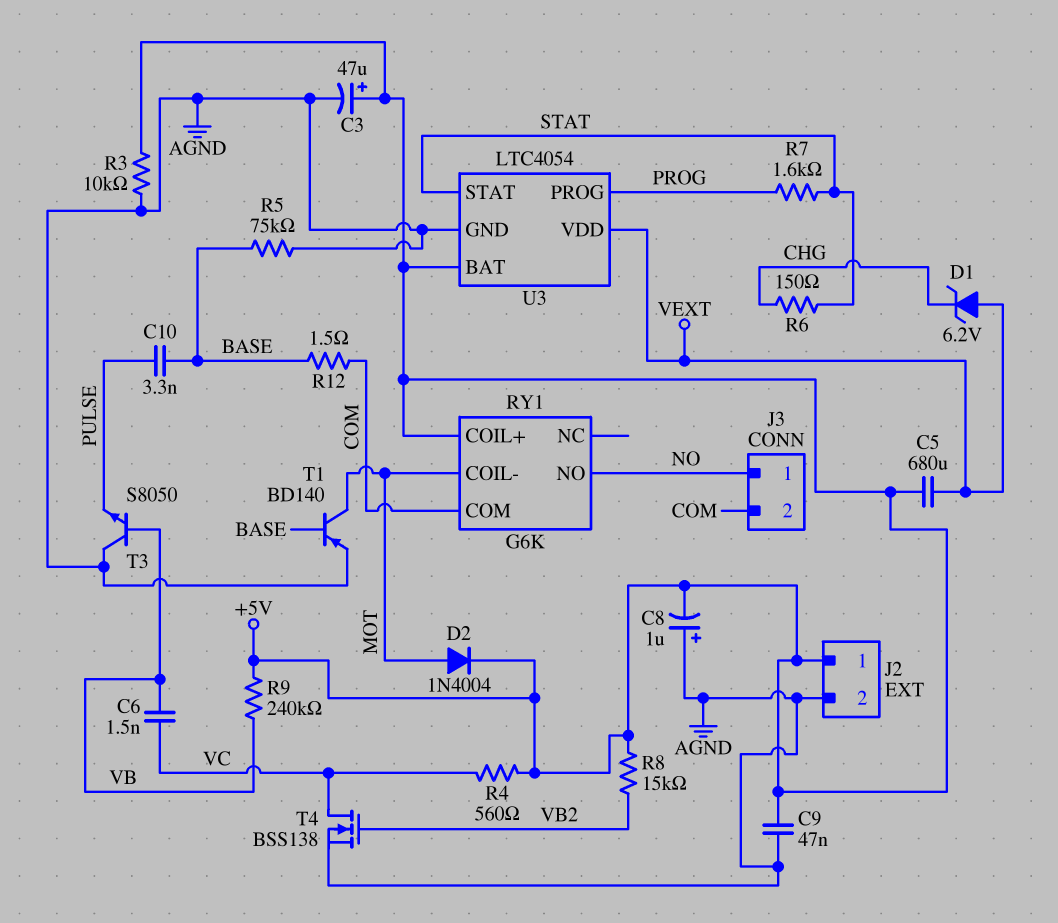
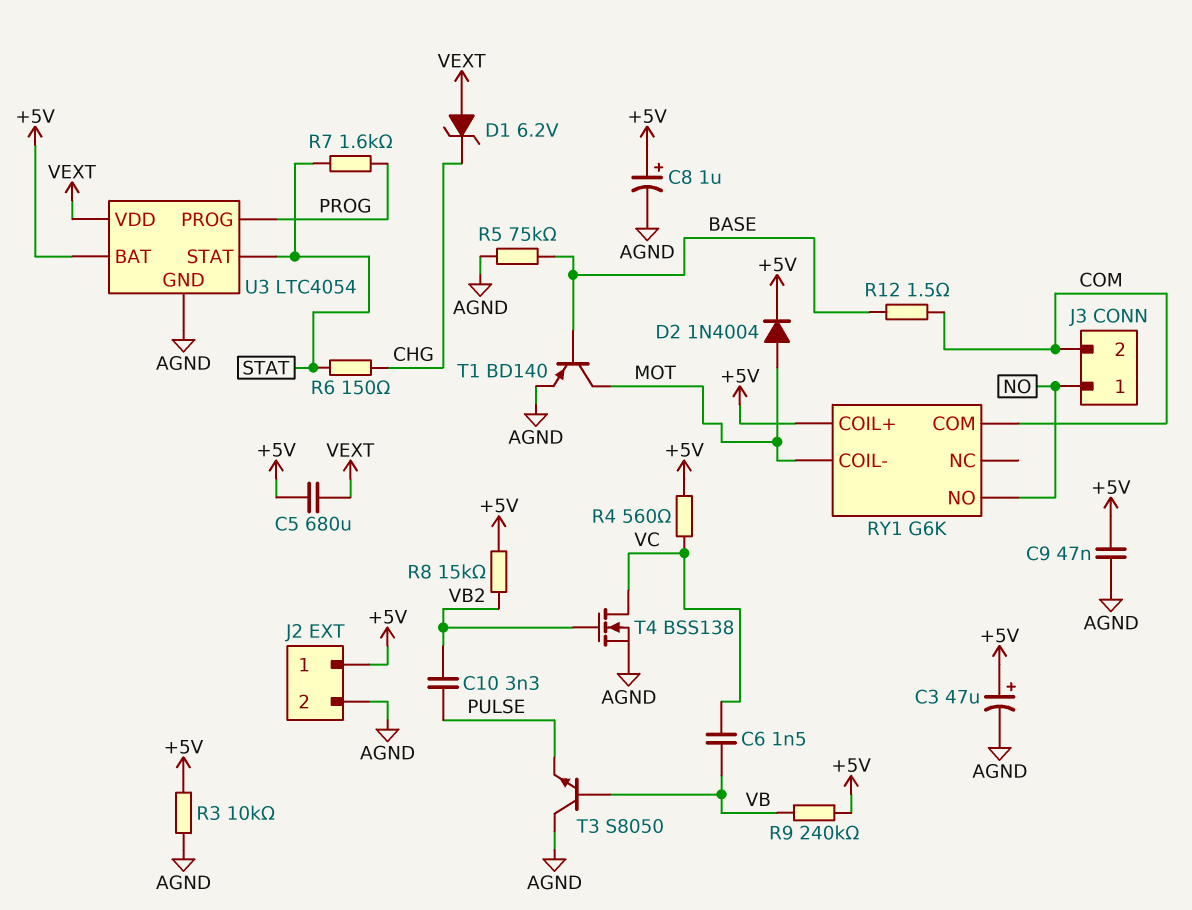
C8: 1uF (plus AGND, minus +5V) -> 1uF (plus +5V, minus AGND)
C10: 3.3nF (BASE, PULSE) -> 3.3nF (PULSE, VB2)

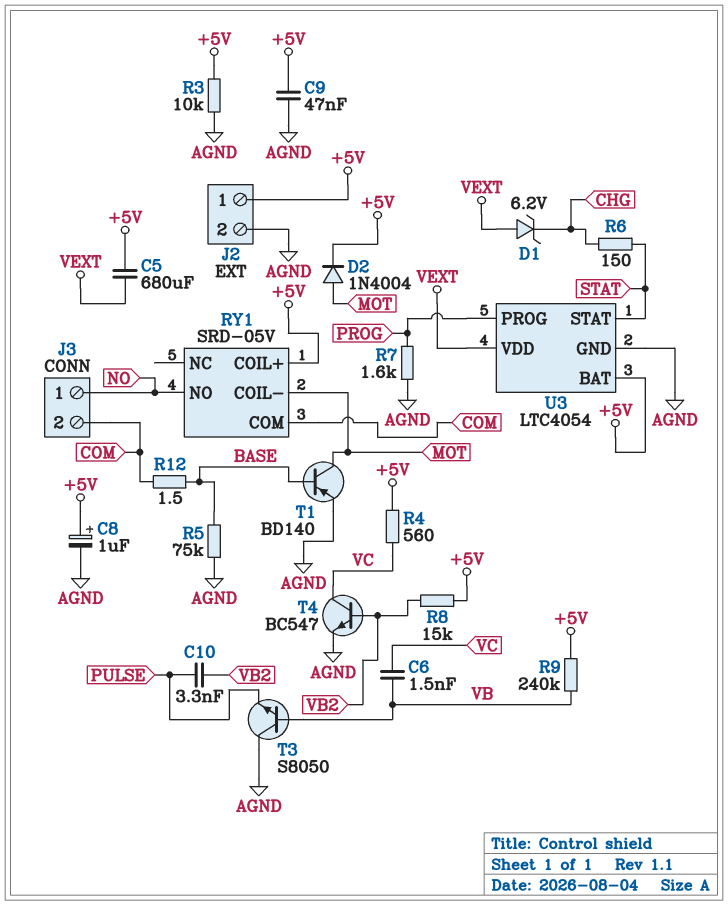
C3: 47uF (plus +5V, minus AGND) -> none
R7: 1.6k (PROG, STAT) -> 1.6k (AGND, PROG)
RY1: G6K -> SRD-05V
T4: NMOS BSS138 (G VB2, D VC, S AGND) -> NPN BC547 (B VB2, C VC, E AGND)

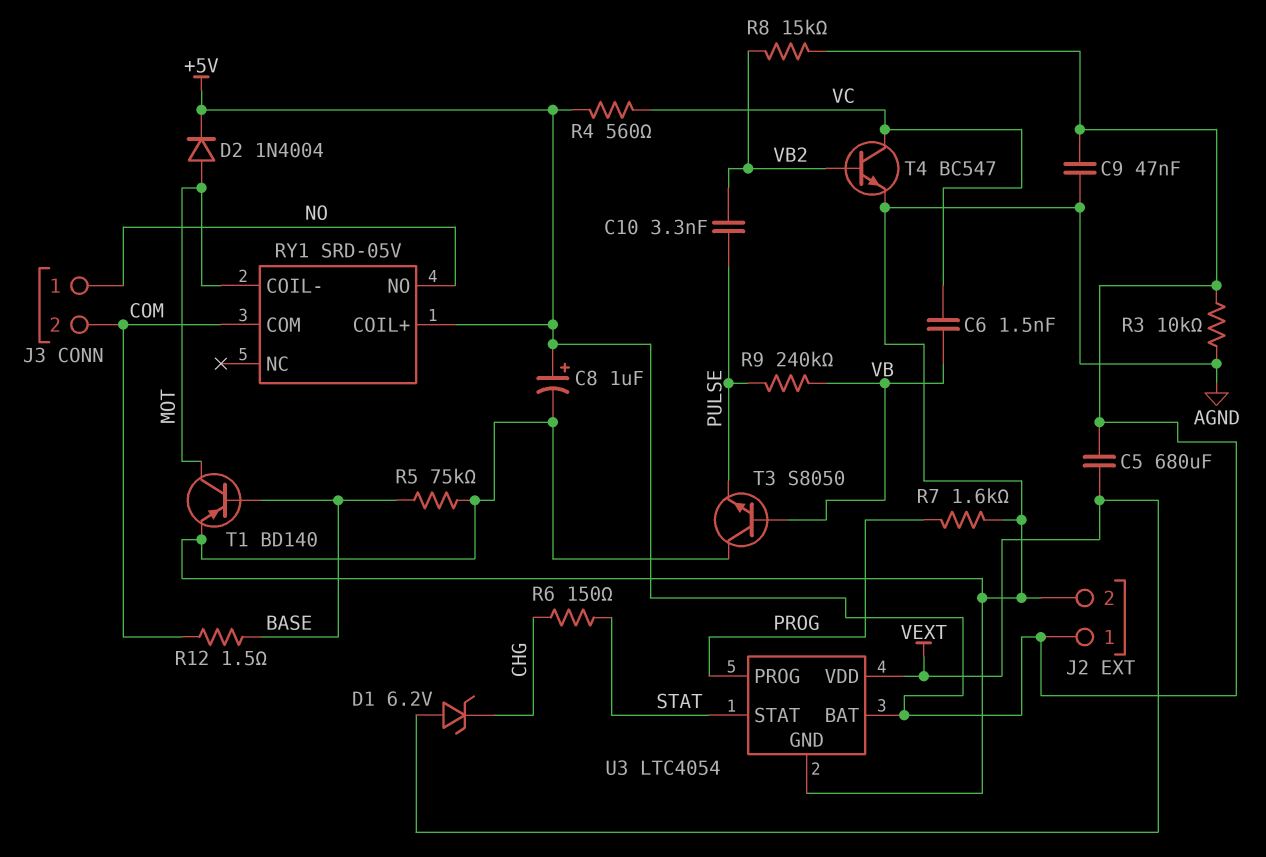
R9: 240k (+5V, VB) -> 240k (PULSE, VB)

